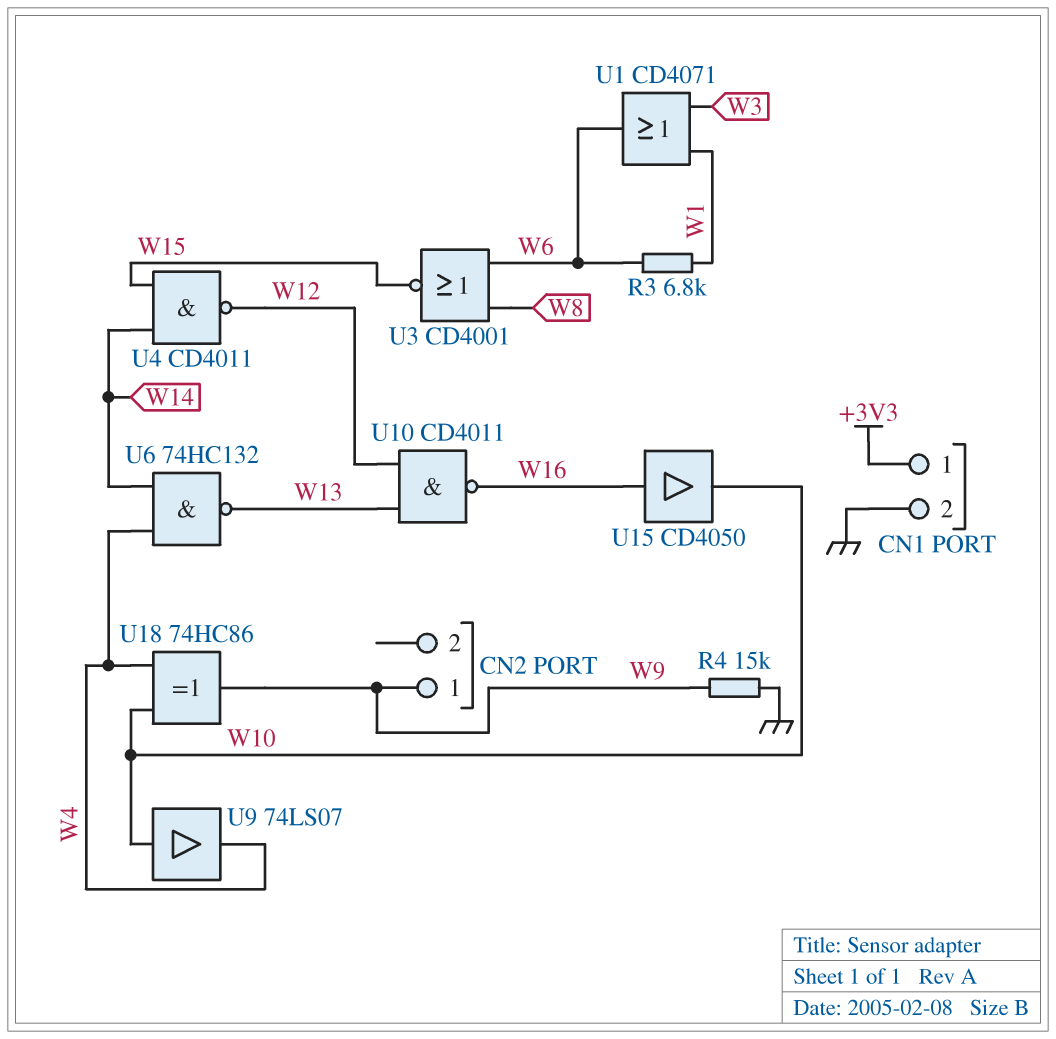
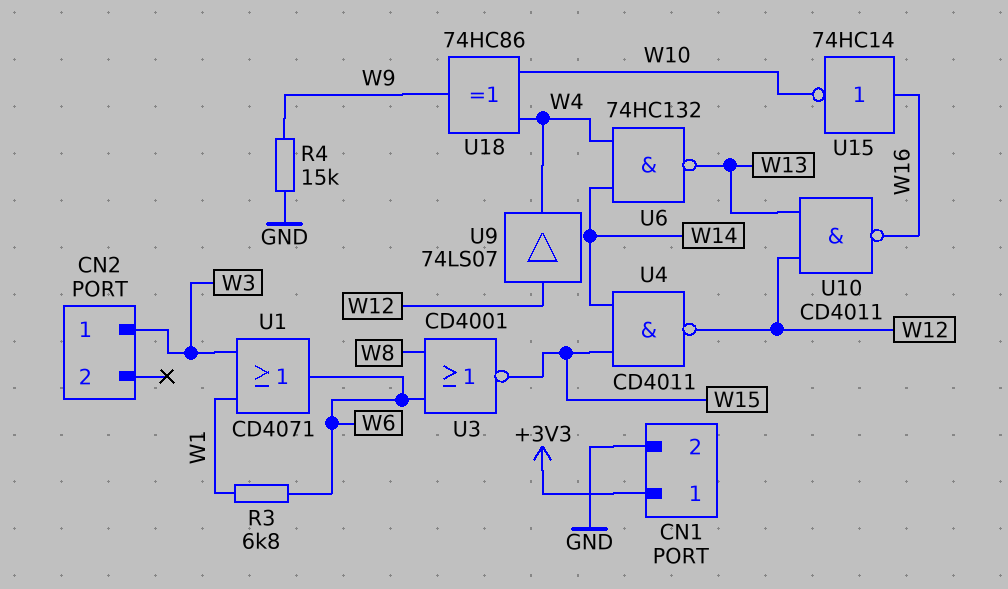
CN2 pin 1: W9 -> W3
U9: buffer 74LS07 (in W10, out W4) -> buffer 74LS07 (in W12, out W4)
U15: buffer CD4050 (in W16, out W10) -> NOT 74HC14 (in W16, out W10)

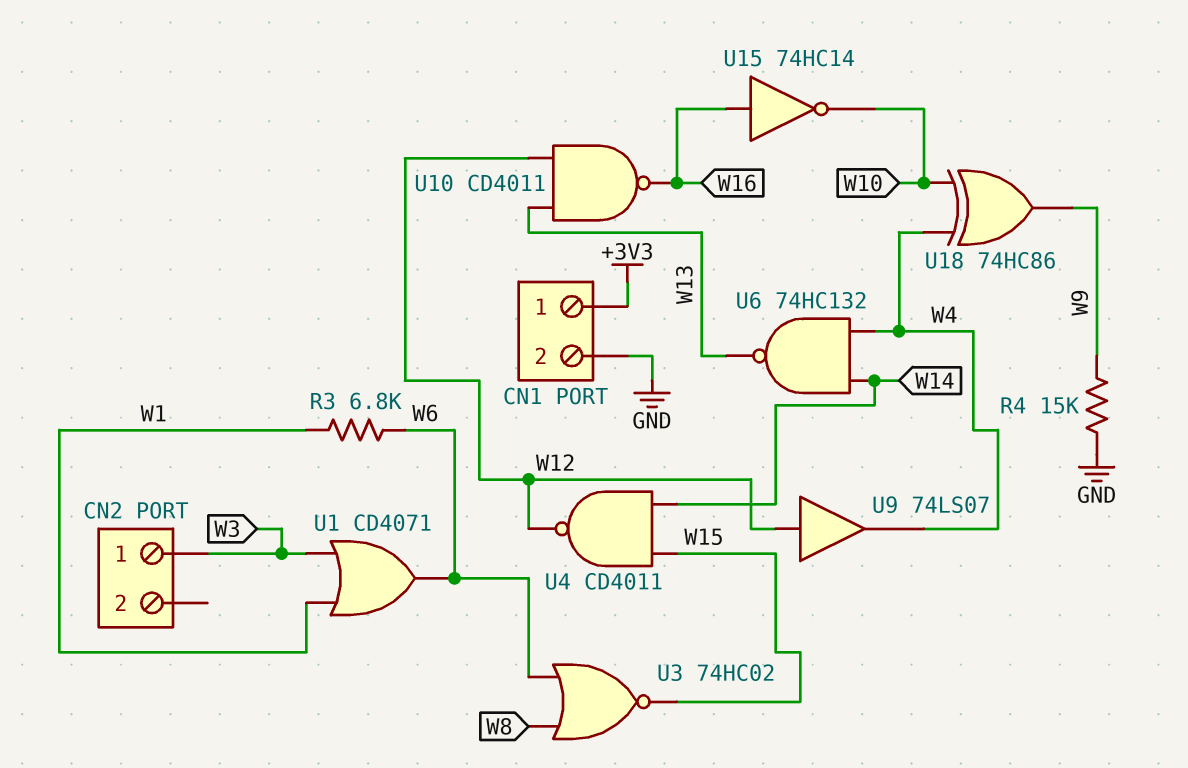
U3: NOR CD4001 (in W6, in W8, out W15) -> NOR 74HC02 (in W6, in W8, out W15)

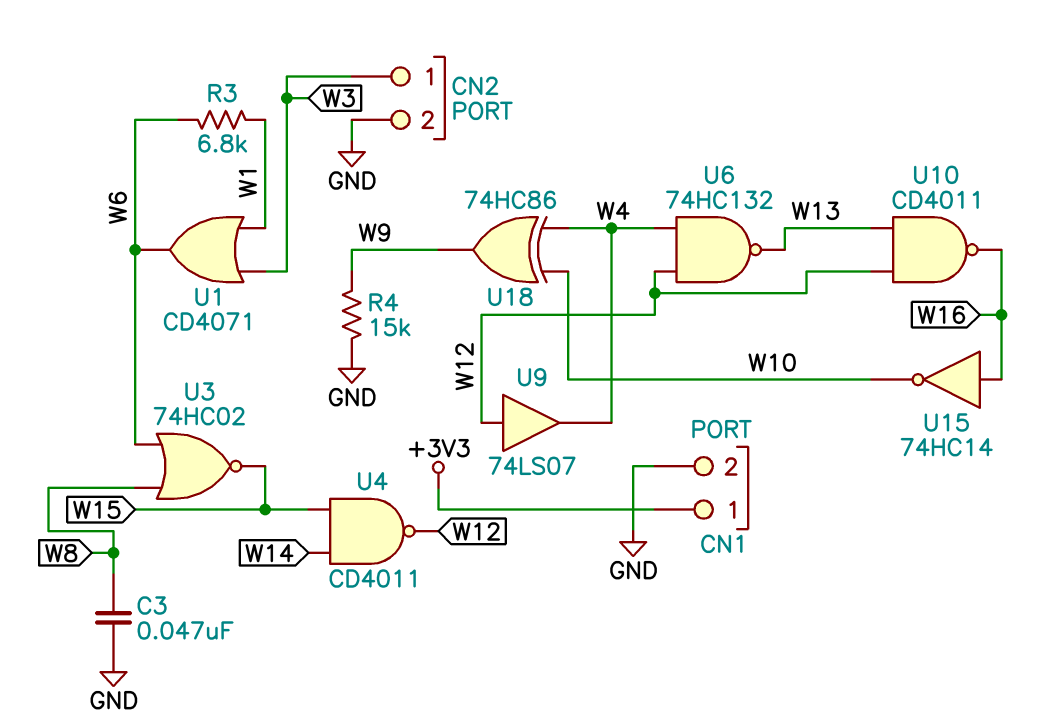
C3: none -> 47nF (GND, W8)
CN2 pin 2: none -> GND
U6: NAND 74HC132 (in W4, in W14, out W13) -> NAND 74HC132 (in W4, in W12, out W13)

